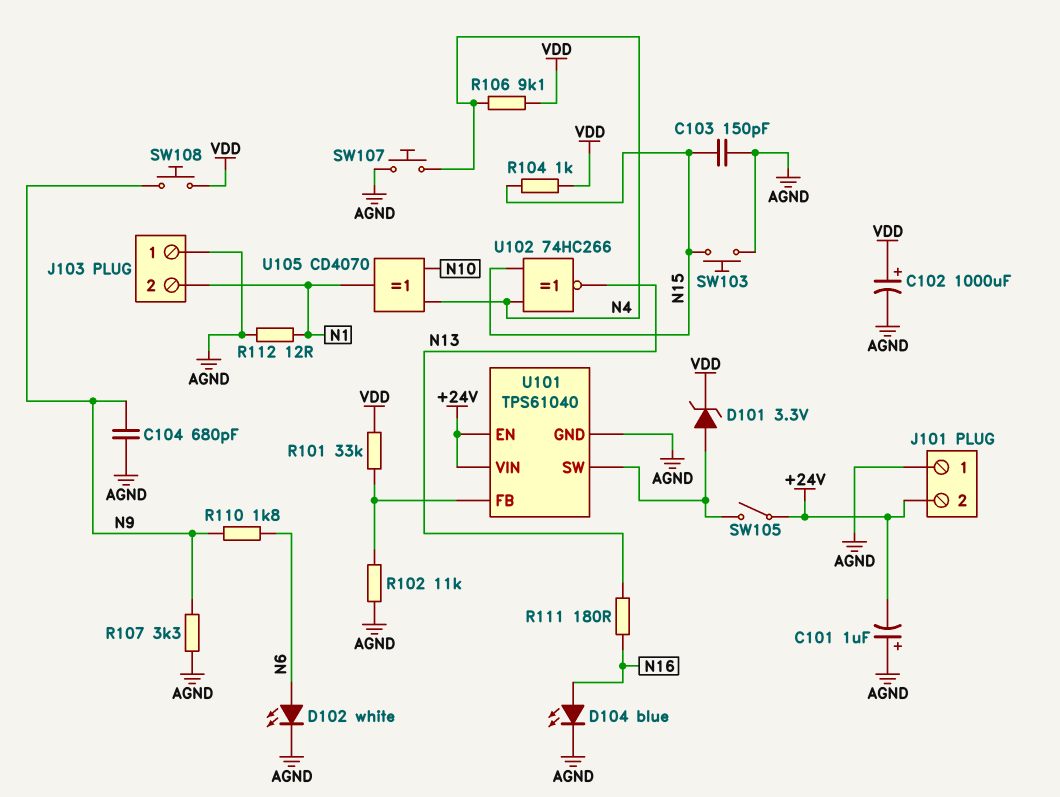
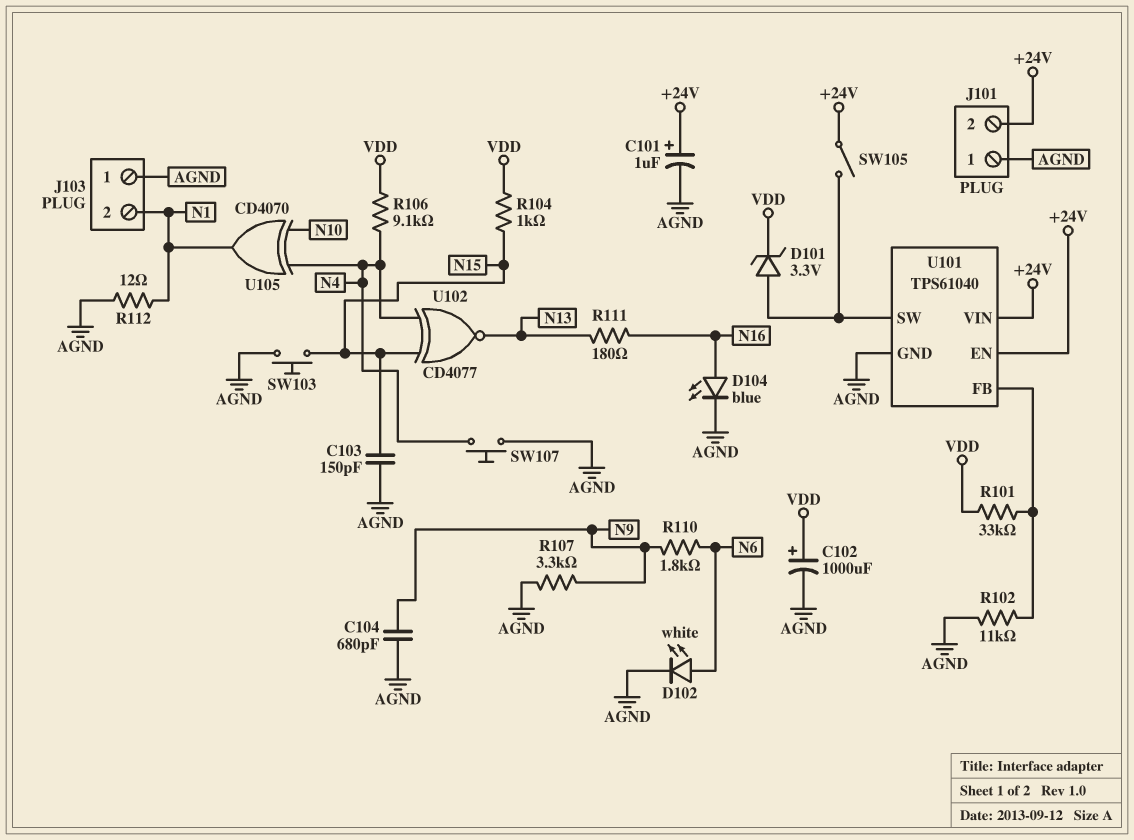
C101: 1uF (plus AGND, minus +24V) -> 1uF (plus +24V, minus AGND)
SW108: button (N9, VDD) -> none
U102: XNOR 74HC266 (in N4, in N15, out N13) -> XNOR CD4077 (in N4, in N15, out N13)

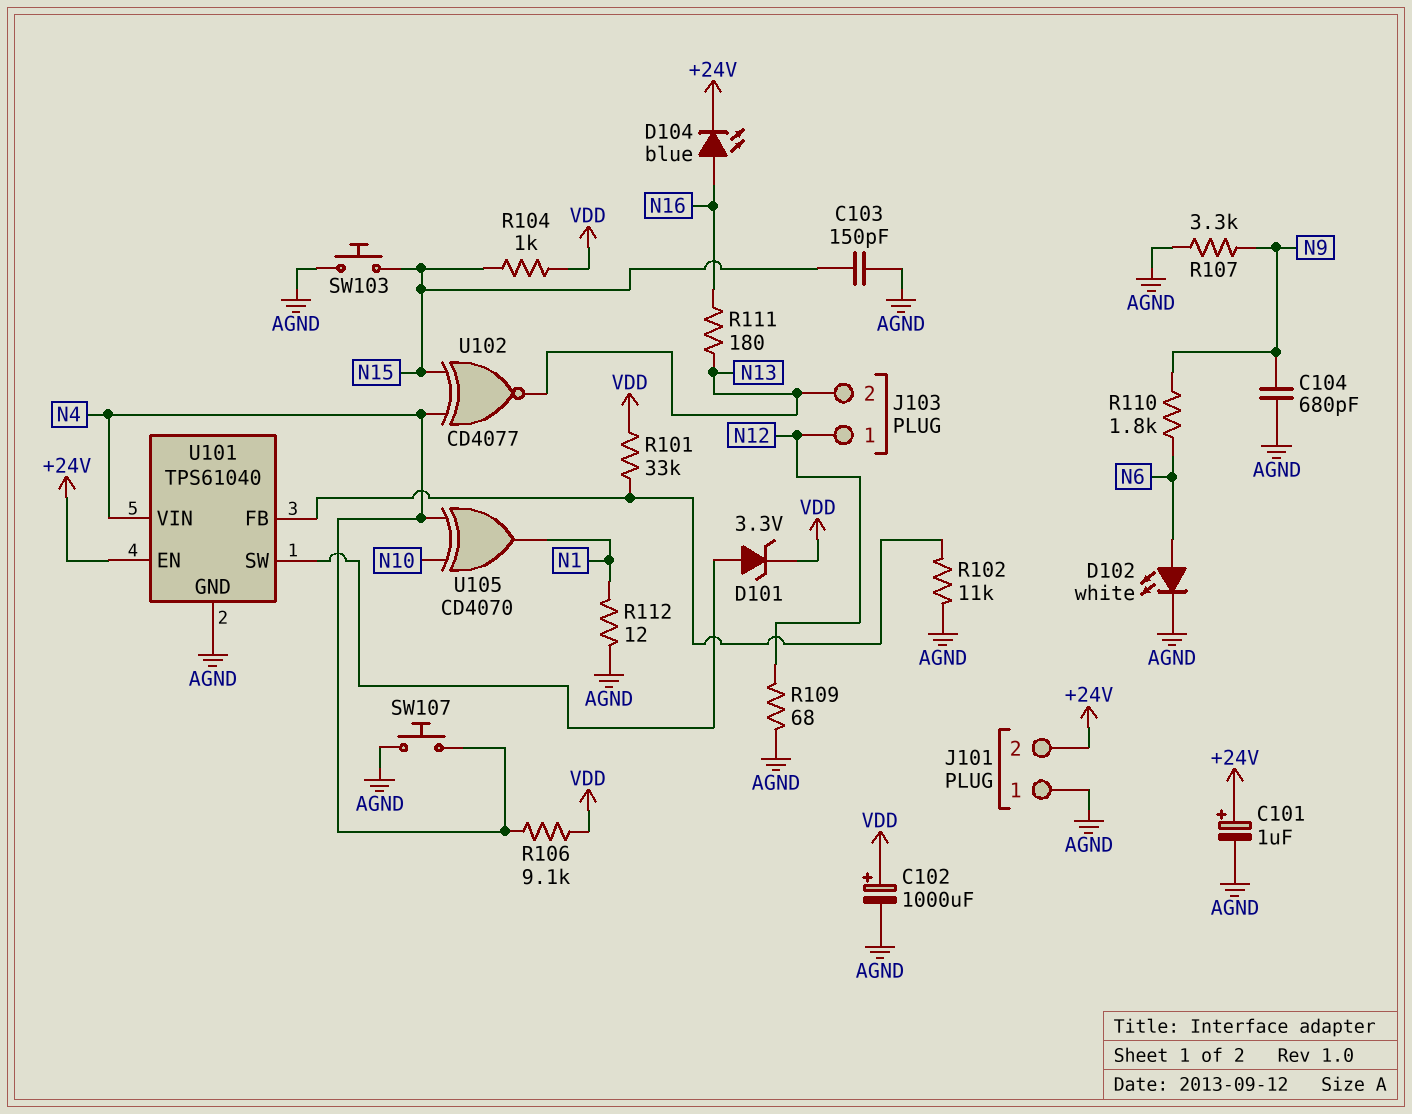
D104: LED blue (A N16, K AGND) -> LED blue (A N16, K +24V)
J103 pin 1: AGND -> N12
J103 pin 2: N1 -> N13
R109: none -> 68 (AGND, N12)
SW105: switch (+24V, U101/SW) -> none
U101 pin VIN: +24V -> N4

